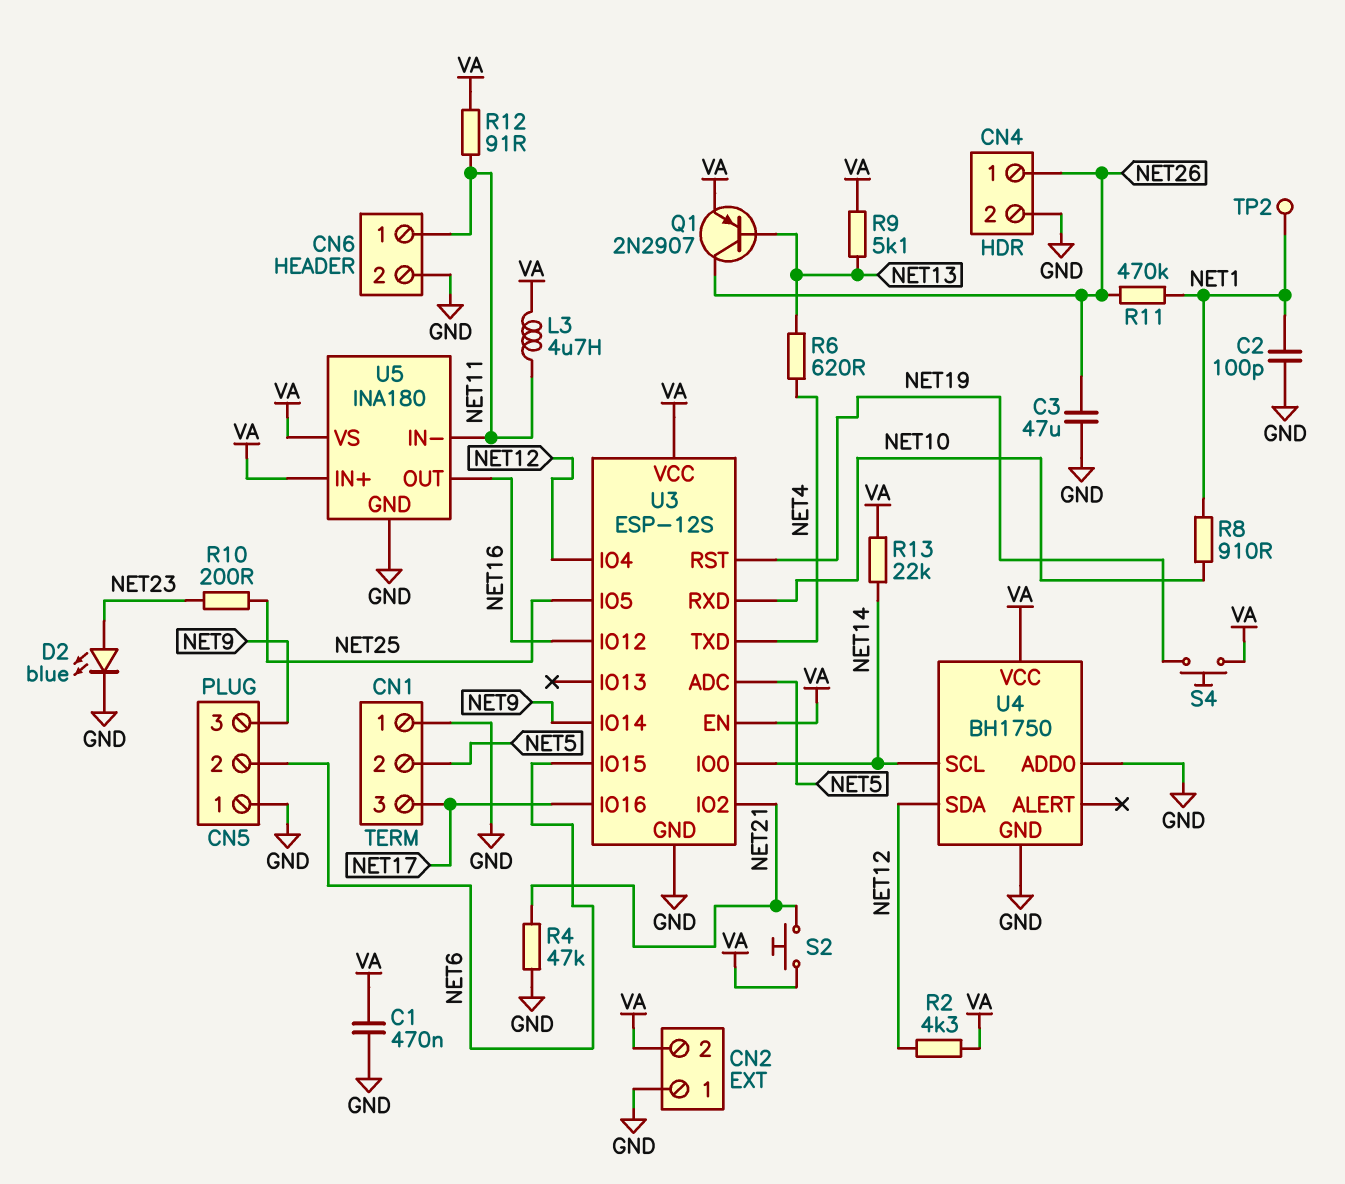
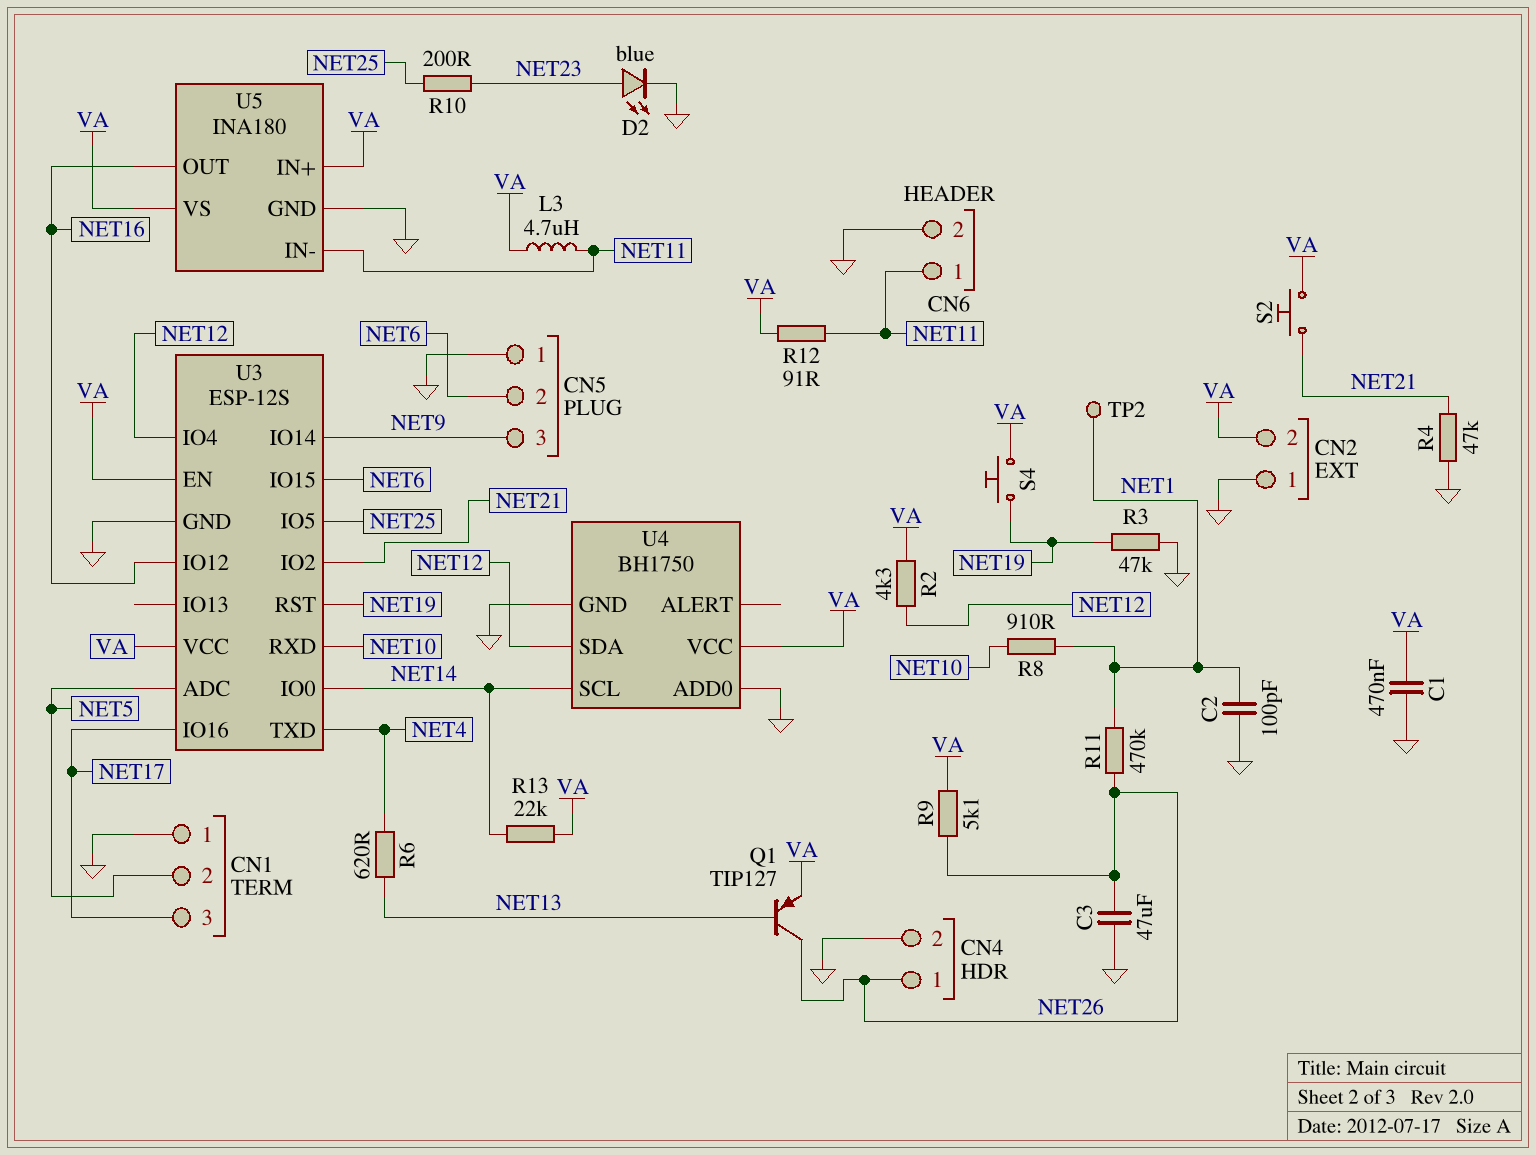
Q1: PNP 2N2907 (B NET13, C NET26, E VA) -> PNP TIP127 (B NET13, C NET26, E VA)
R3: none -> 47k (GND, NET19)
R9: 5.1k (NET13, VA) -> 5.1k (NET26, VA)

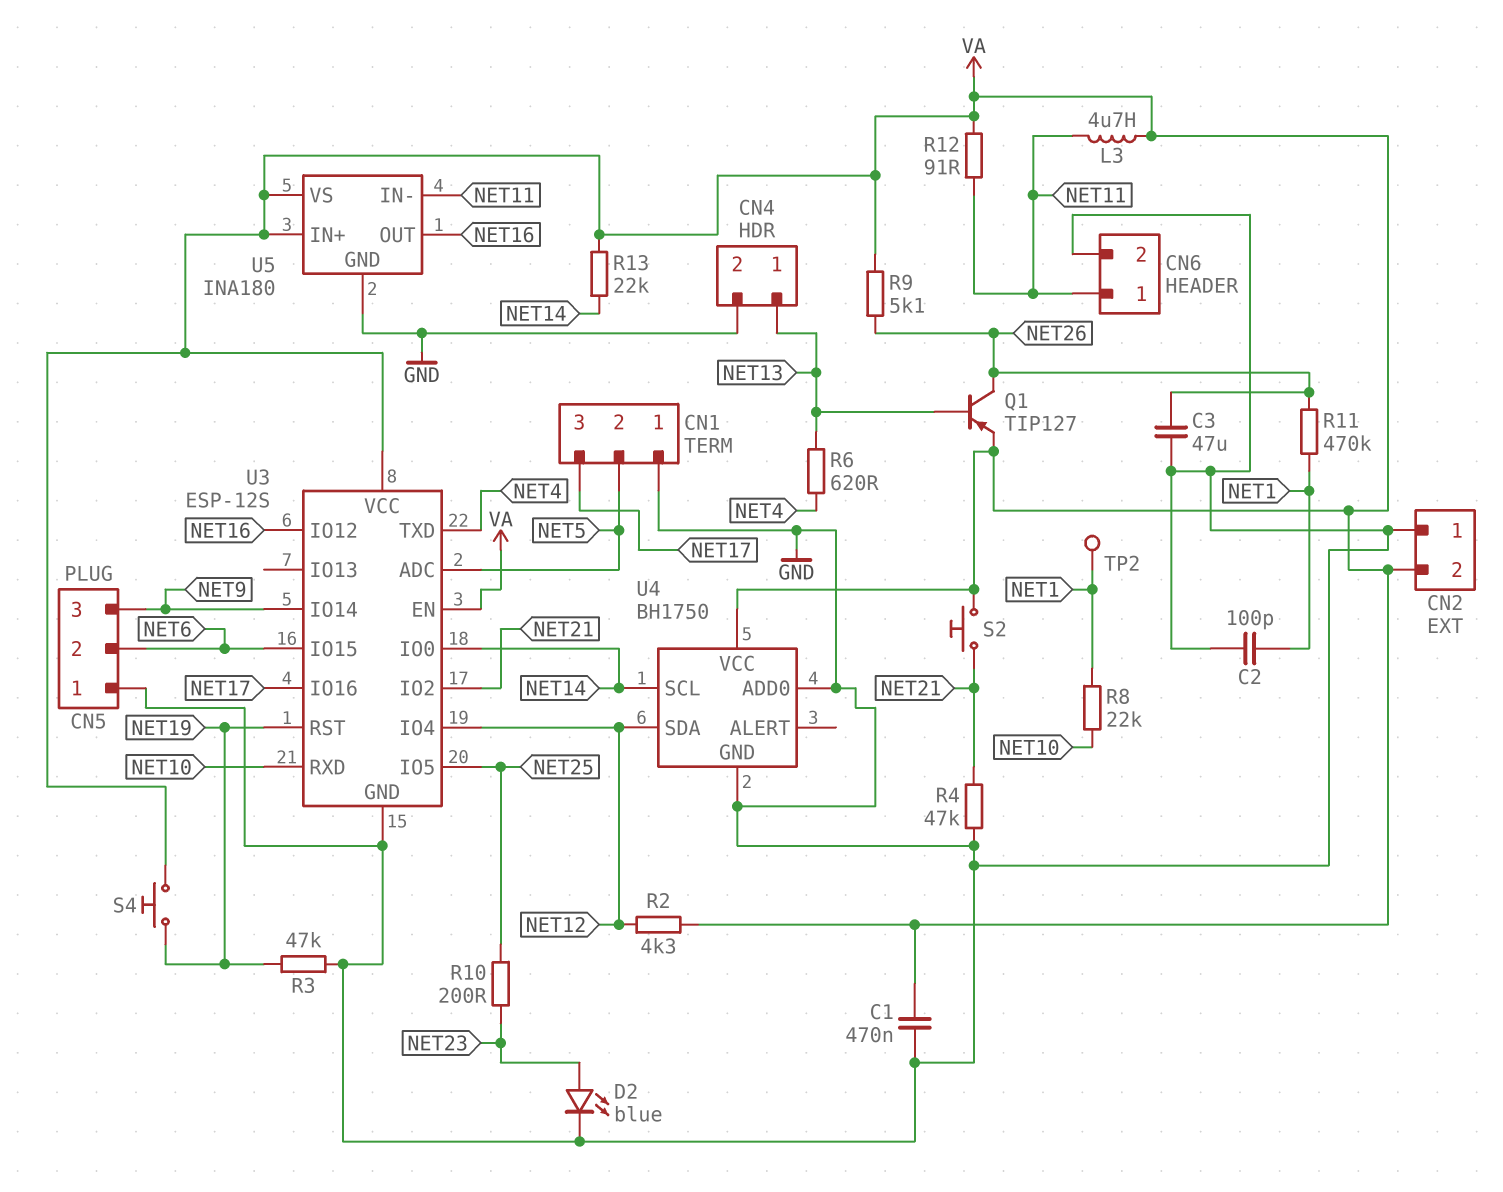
CN4 pin 1: NET26 -> NET13
R8: 910 (NET1, NET10) -> 22k (NET1, NET10)

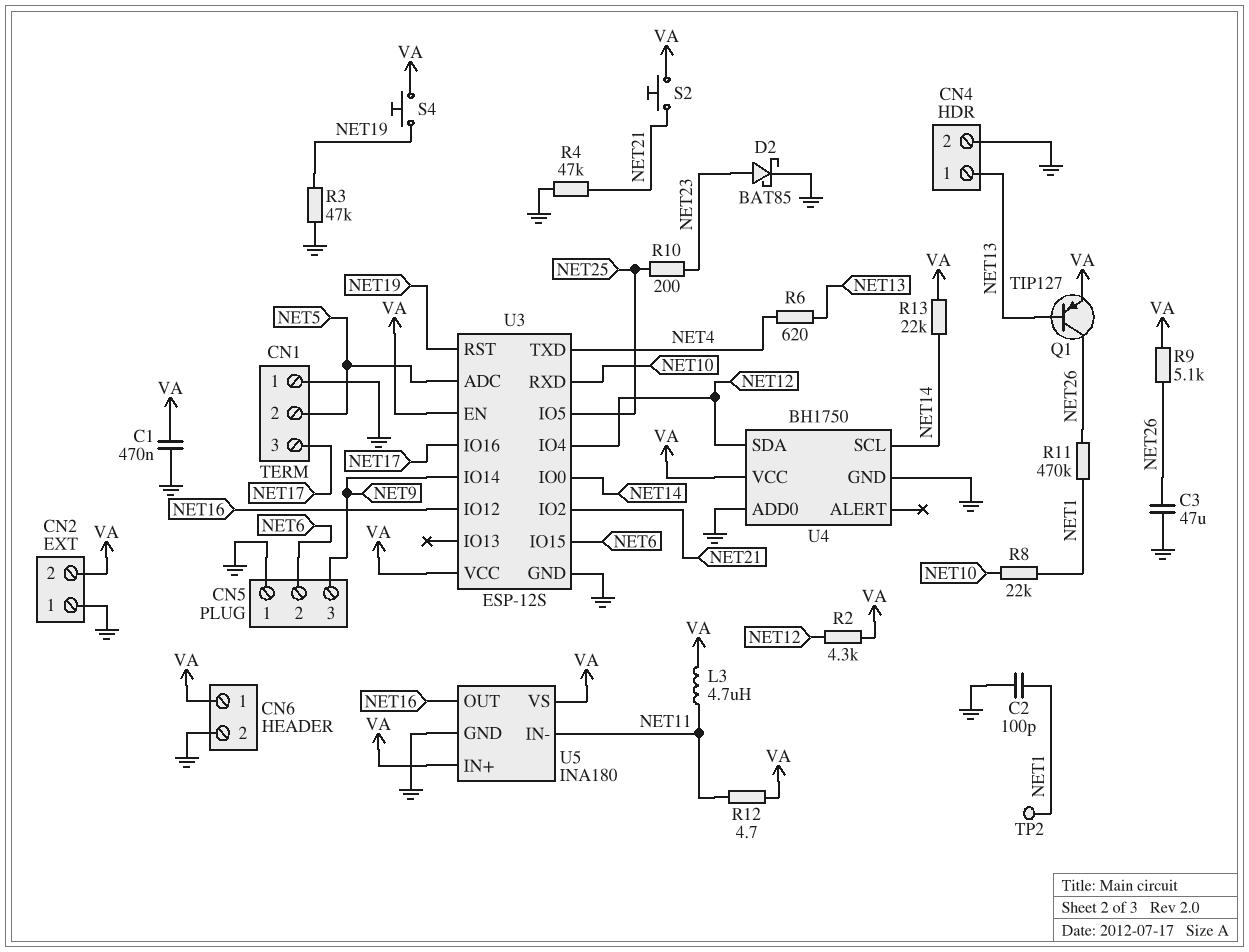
CN6 pin 1: NET11 -> VA
D2: LED blue (A NET23, K GND) -> schottky BAT85 (A NET23, K GND)
R12: 91 (NET11, VA) -> 4.7 (NET11, VA)

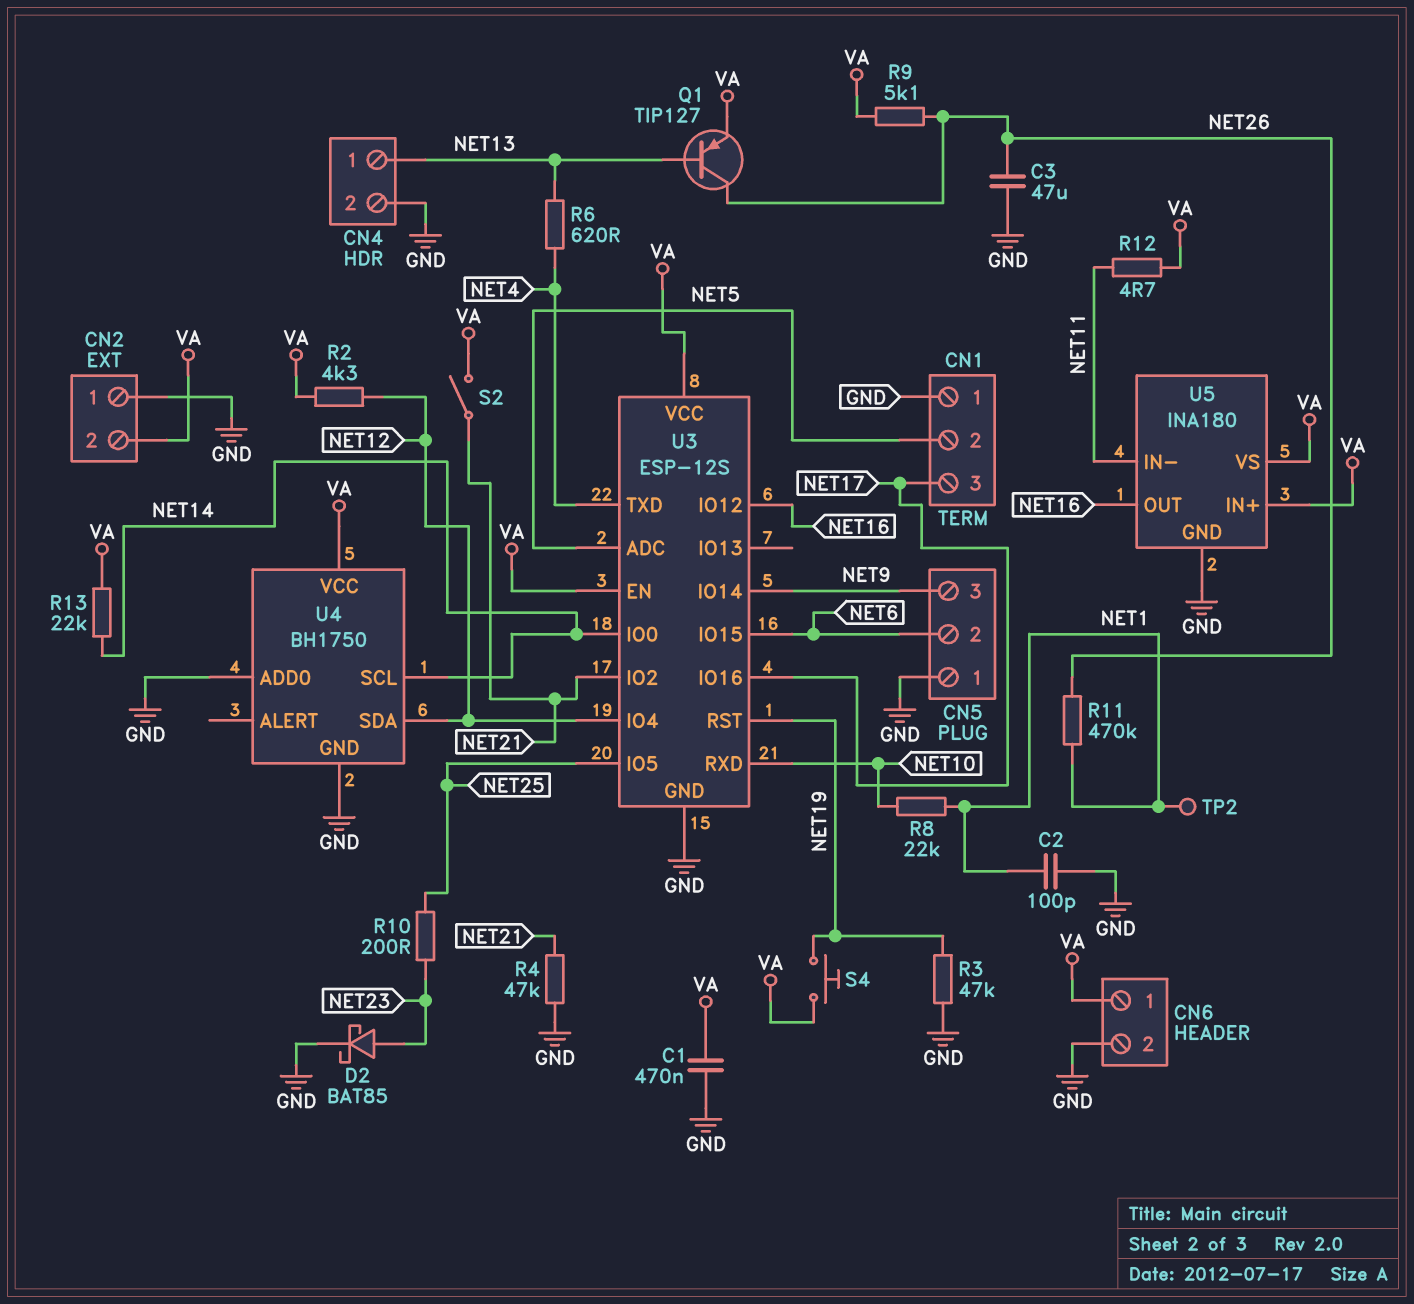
L3: 4.7uH (NET11, VA) -> none
S2: button (NET21, VA) -> switch (NET21, VA)

